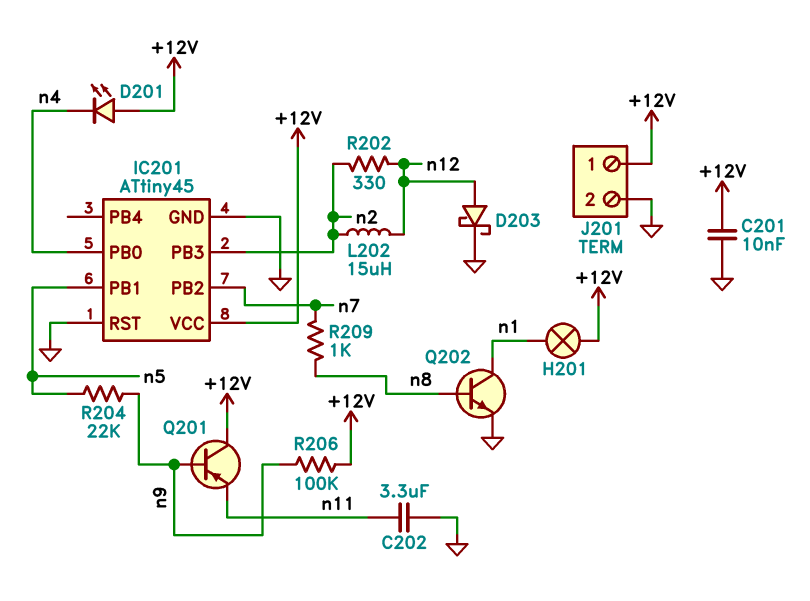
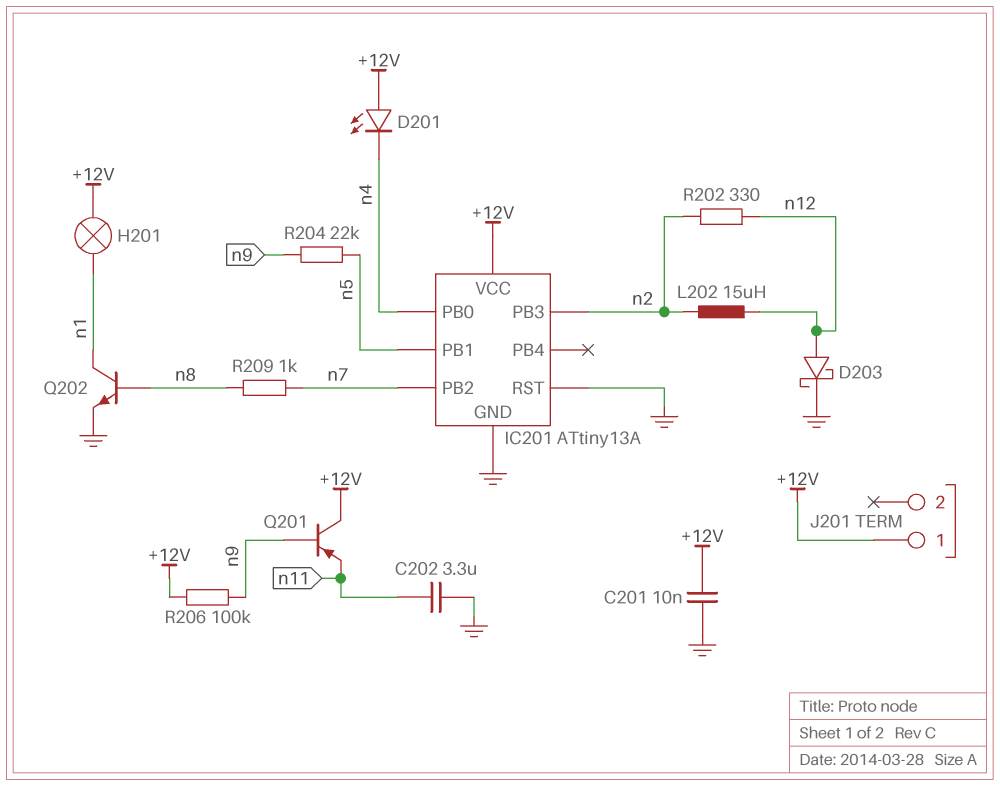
IC201: ATtiny45 -> ATtiny13A
J201 pin 2: GND -> none

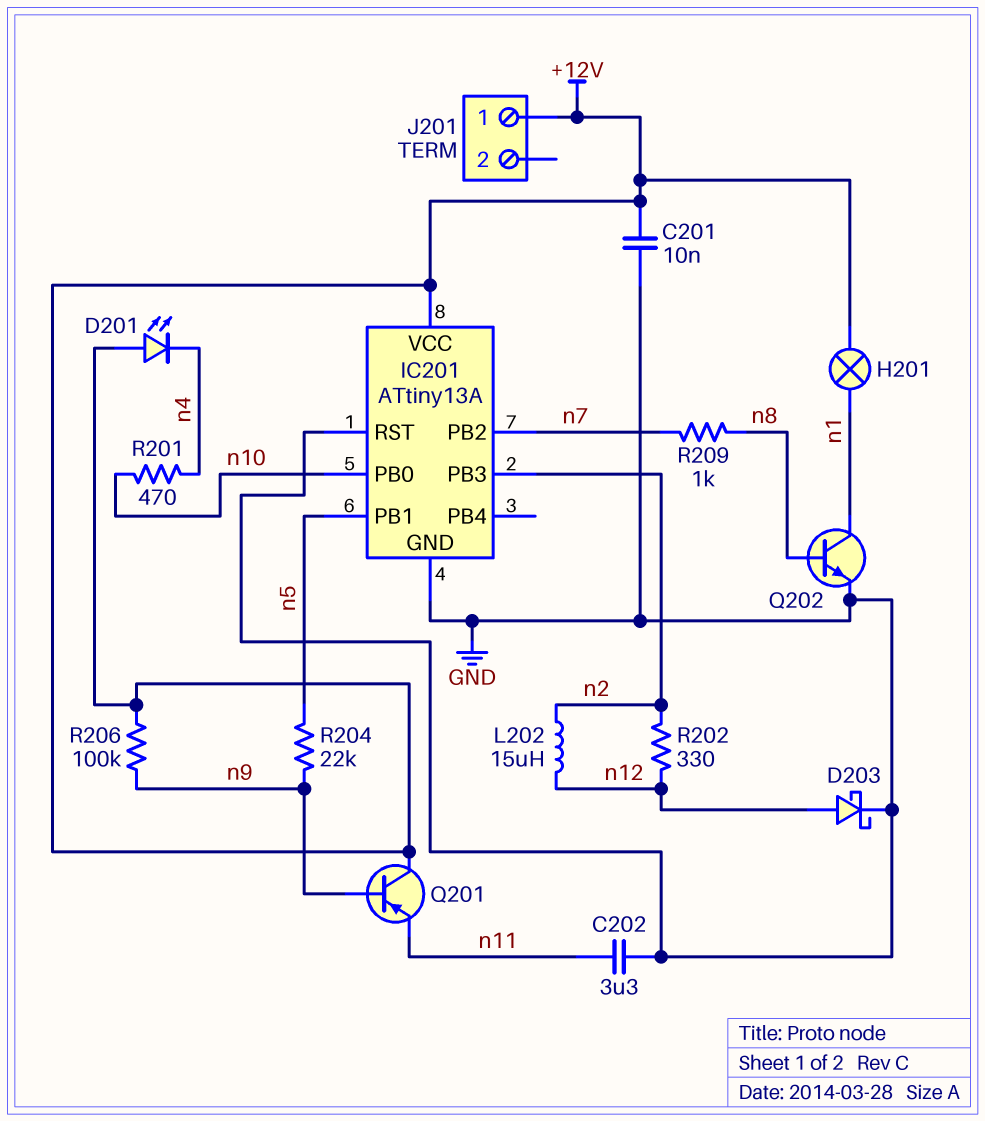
IC201 pin PB0: n4 -> n10
R201: none -> 470 (n4, n10)

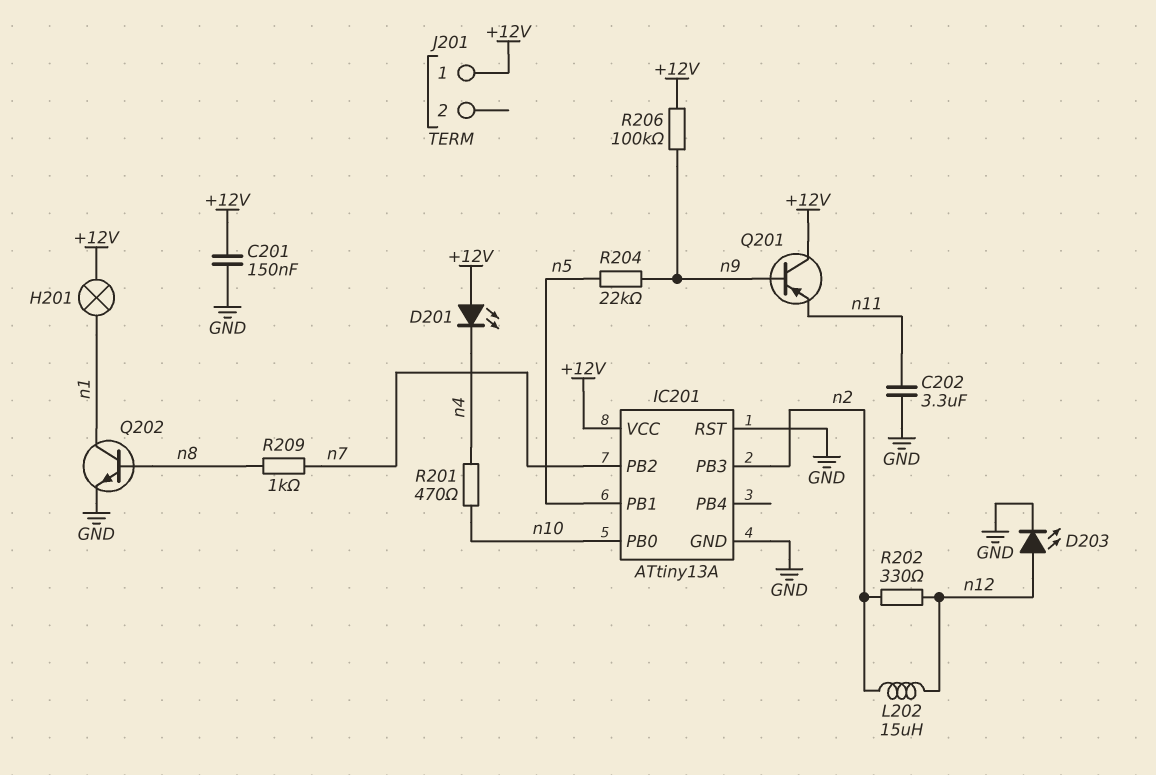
C201: 10nF (+12V, GND) -> 150nF (+12V, GND)
D203: schottky (A n12, K GND) -> LED (A n12, K GND)

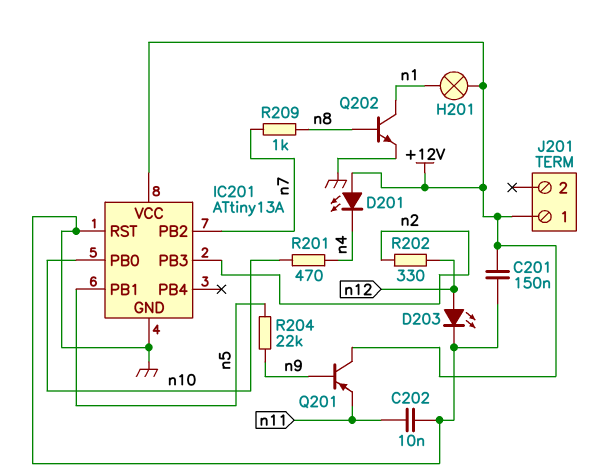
C202: 3.3uF (GND, n11) -> 10nF (GND, n11)
L202: 15uH (n2, n12) -> none
R206: 100k (+12V, n9) -> none

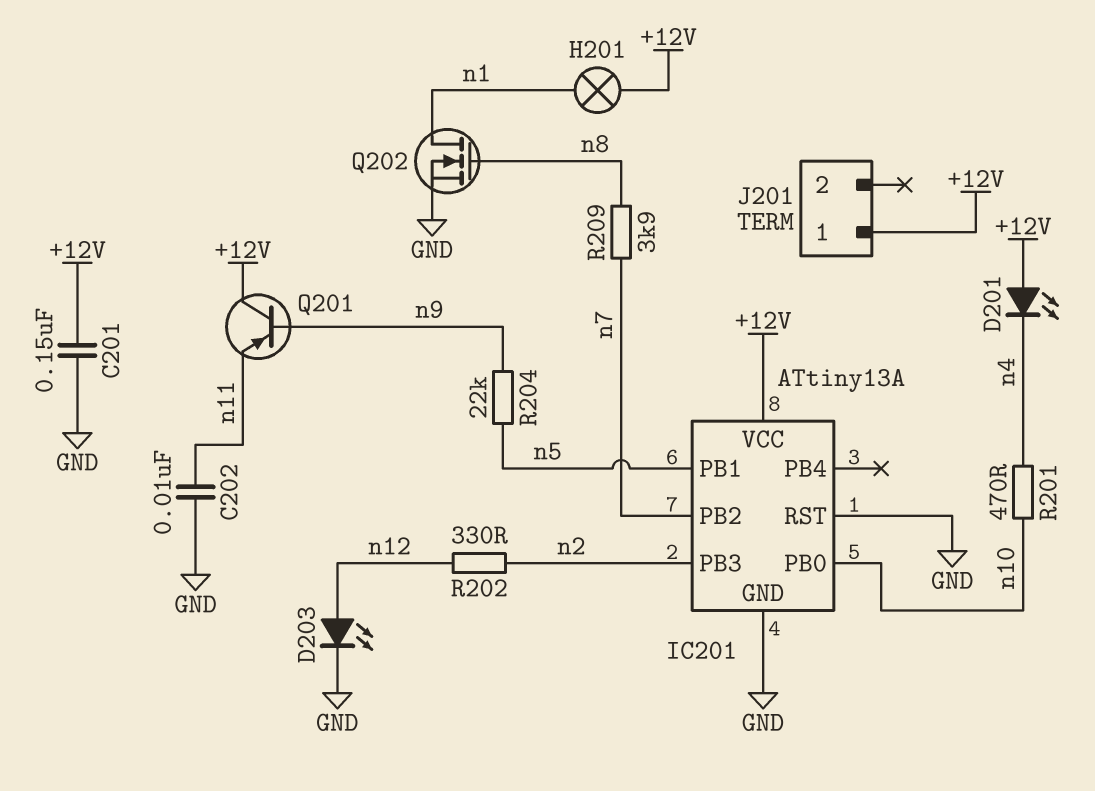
Q202: NPN (B n8, C n1, E GND) -> NMOS (G n8, D n1, S GND)
R209: 1k (n7, n8) -> 3.9k (n7, n8)

